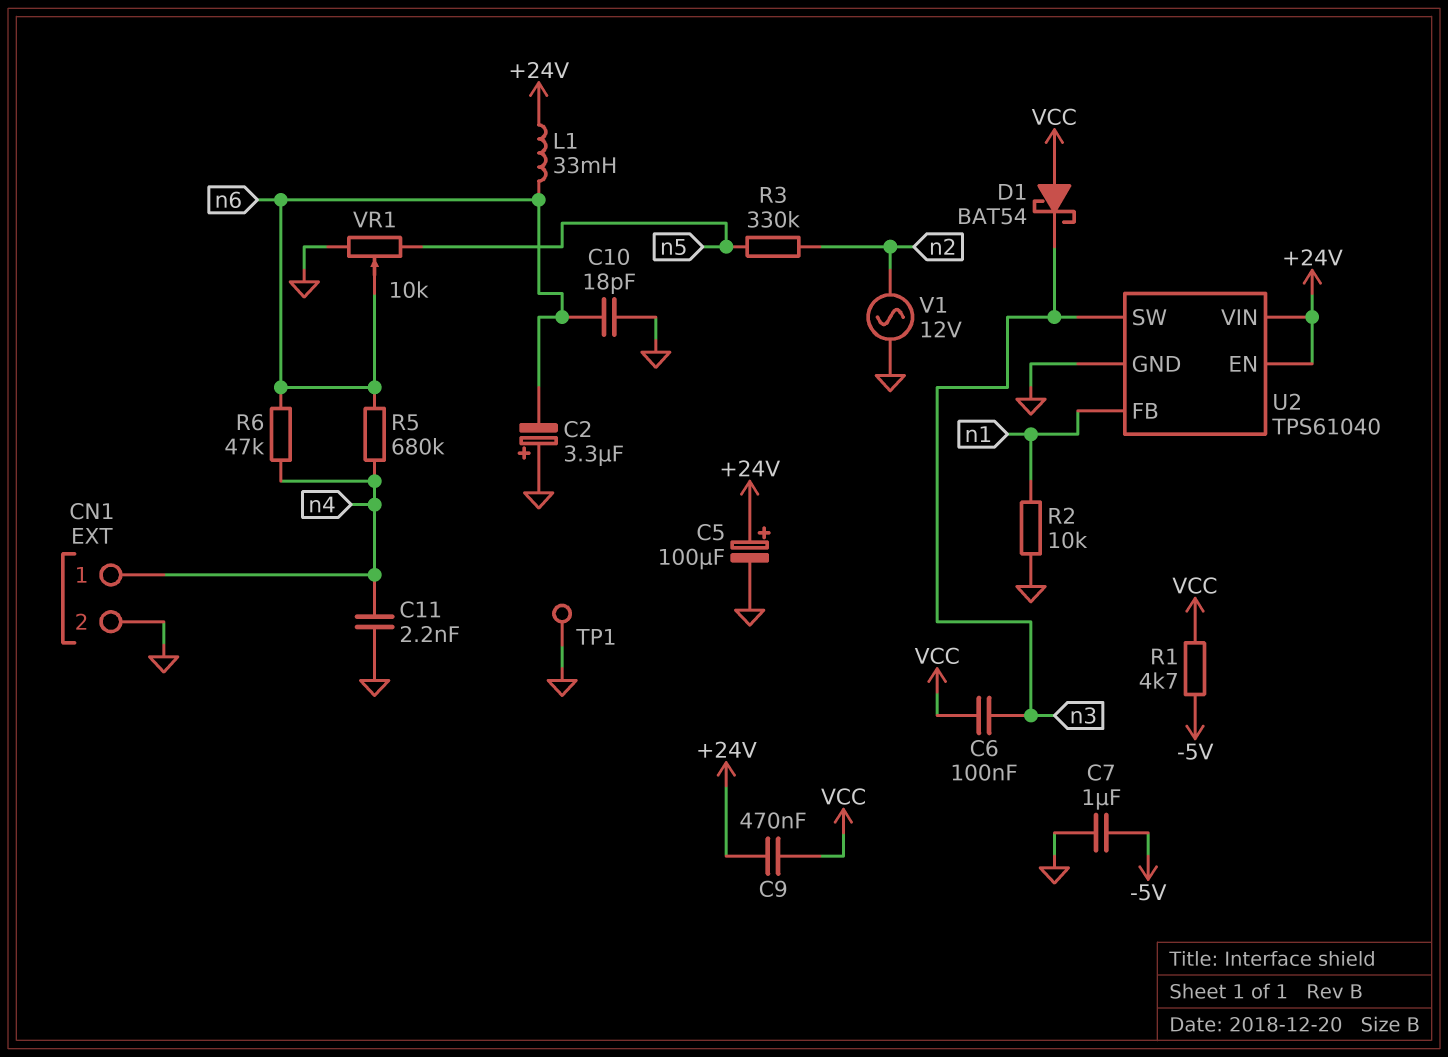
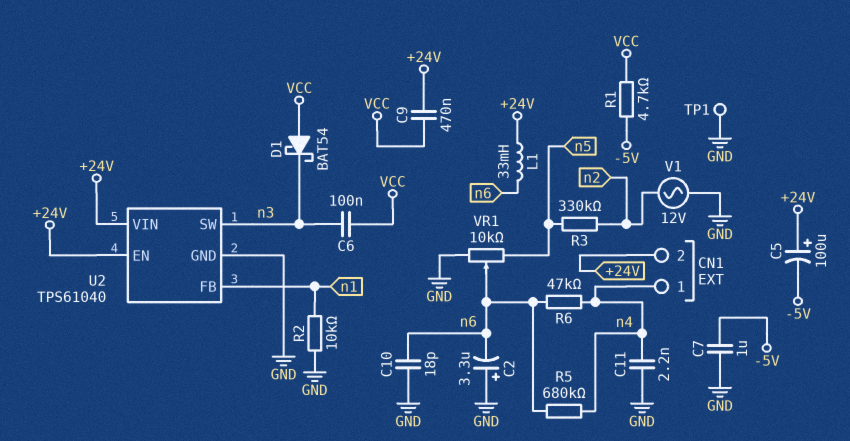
C5: 100uF (plus +24V, minus GND) -> 100uF (plus +24V, minus -5V)
CN1 pin 2: GND -> +24V

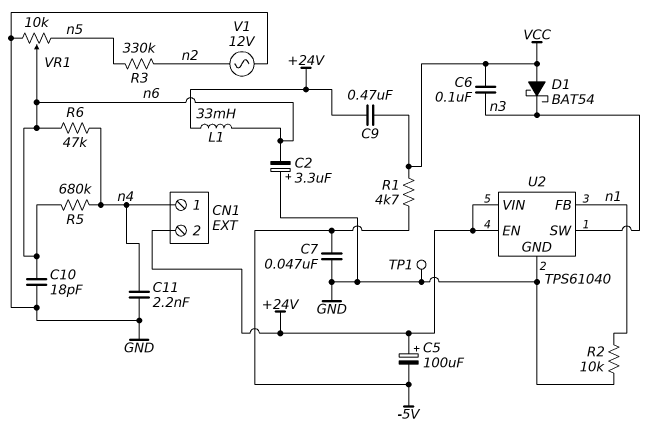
C7: 1uF (-5V, GND) -> 47nF (-5V, GND)

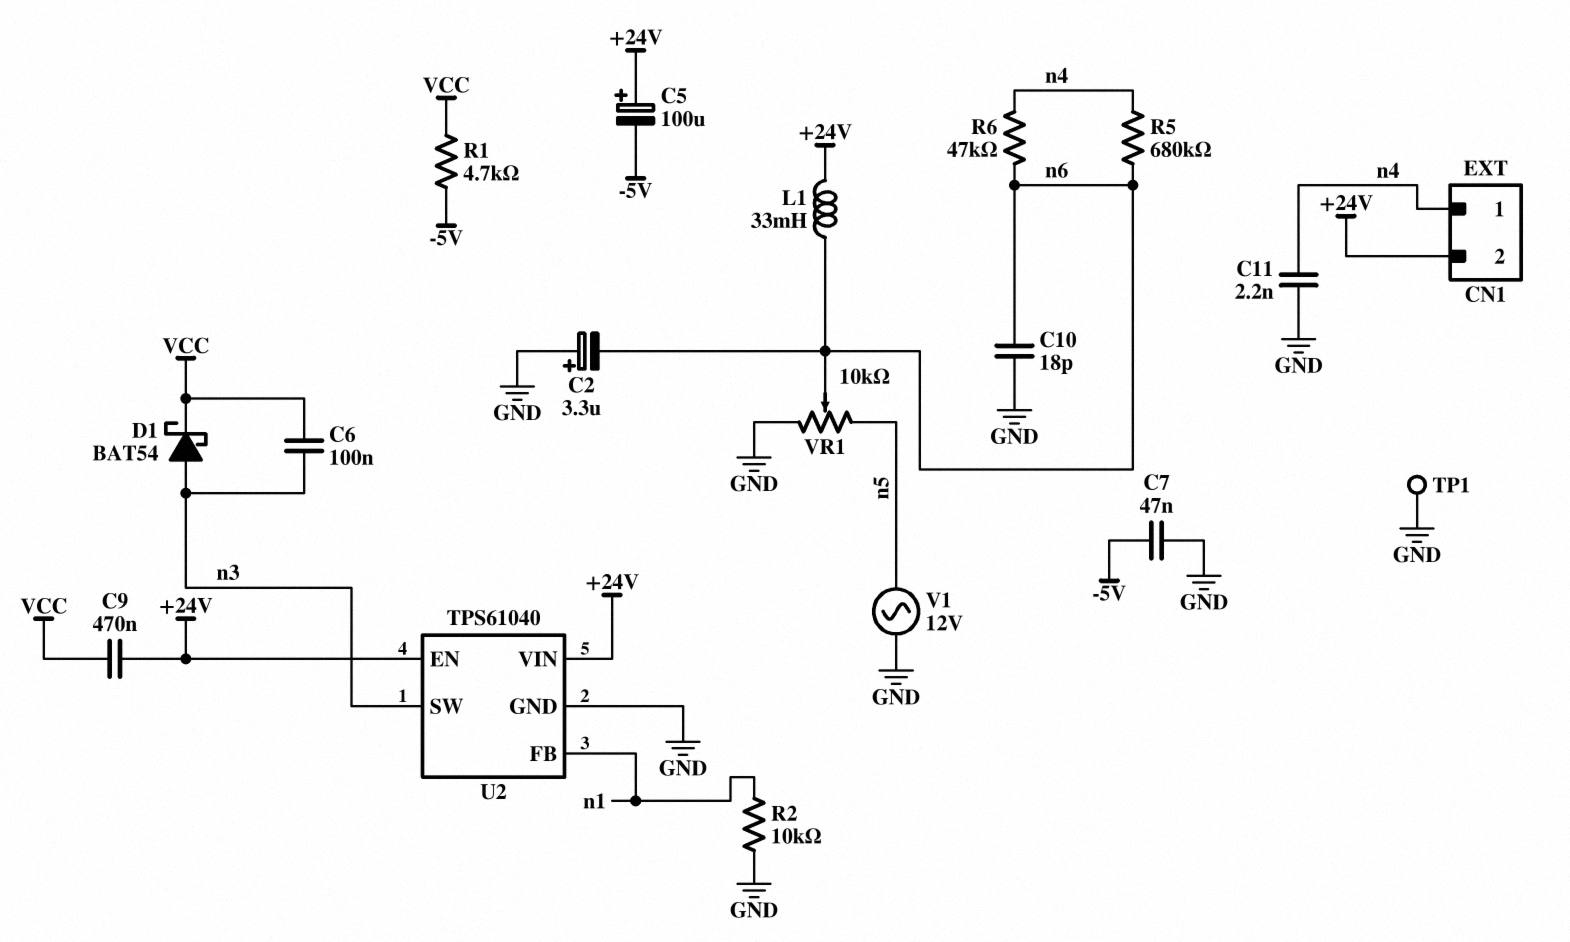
D1: schottky BAT54 (A VCC, K n3) -> schottky BAT54 (A n3, K VCC)
R3: 330k (n2, n5) -> none
V1: AC 12V (GND, n2) -> AC 12V (GND, n5)

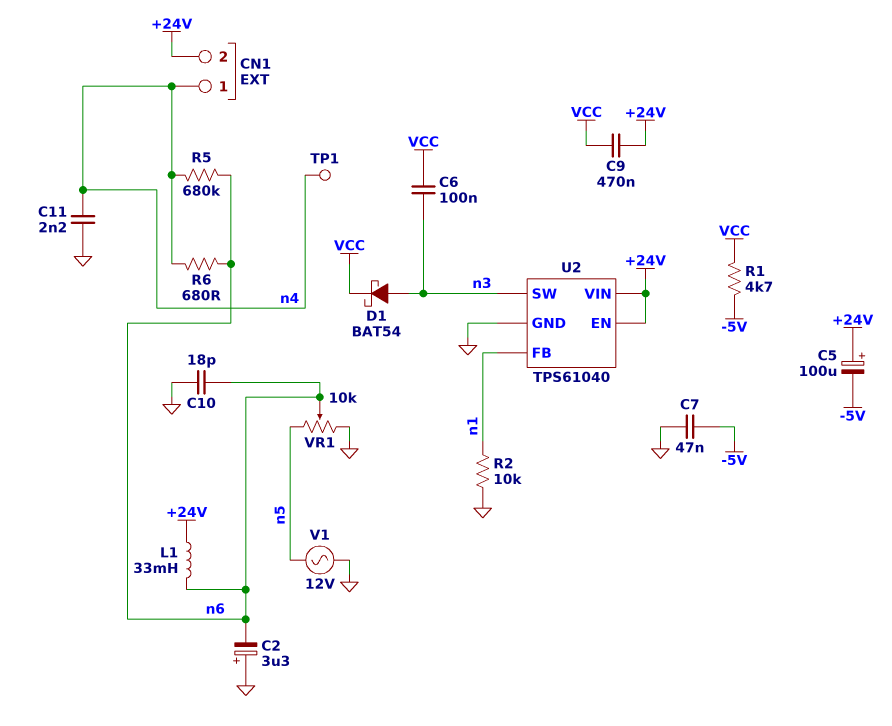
R6: 47k (n4, n6) -> 680 (n4, n6)
TP1: test point (GND) -> test point (n4)

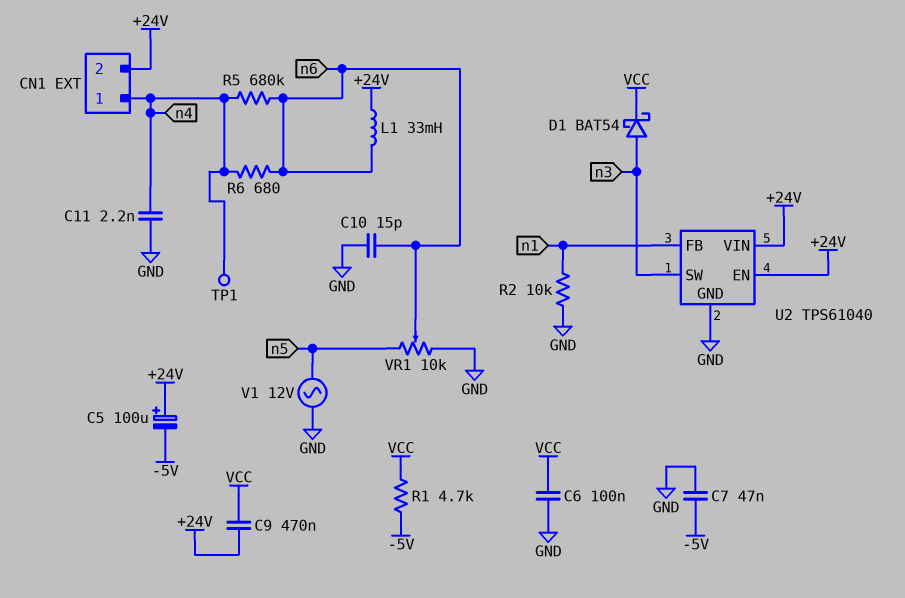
C2: 3.3uF (plus GND, minus n6) -> none
C6: 100nF (VCC, n3) -> 100nF (GND, VCC)
C10: 18pF (GND, n6) -> 15pF (GND, n6)

